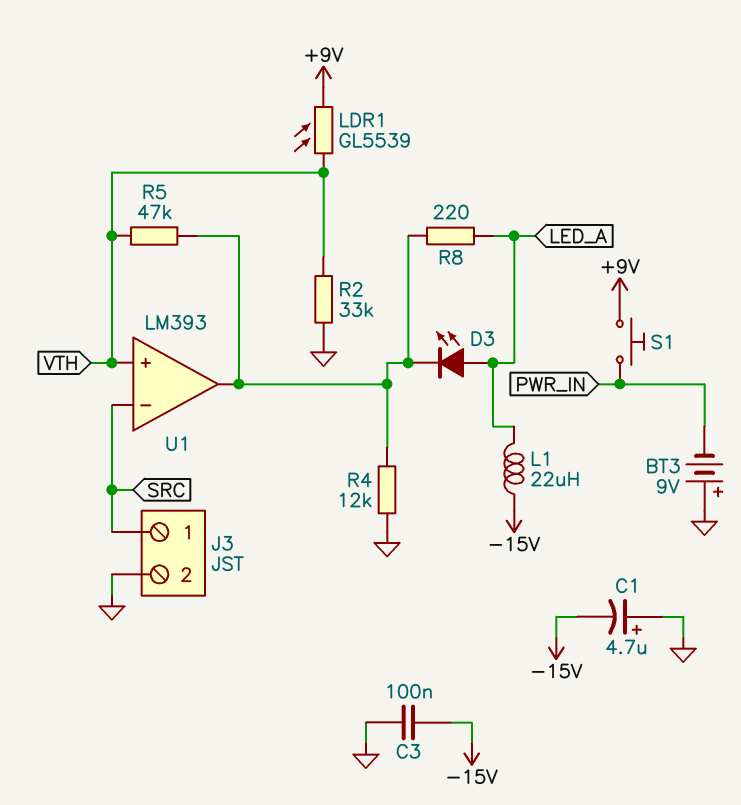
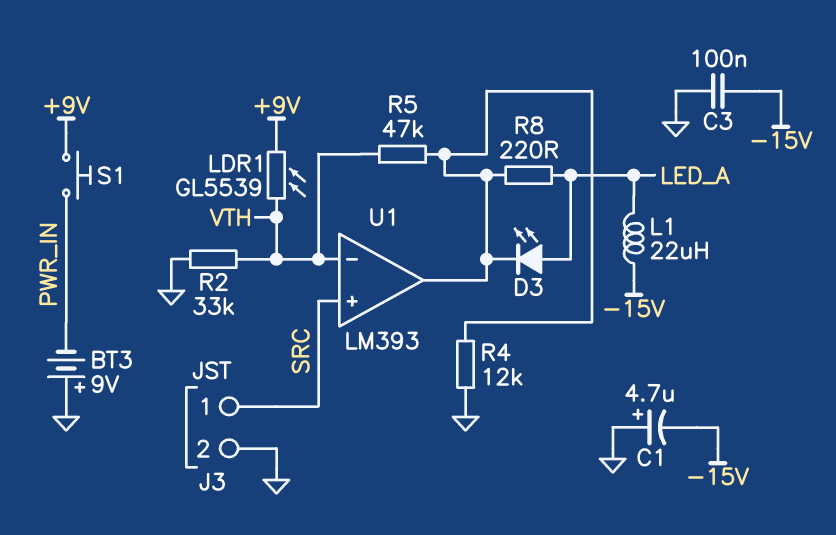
U1 pin in+: VTH -> SRC
U1 pin in-: SRC -> VTH

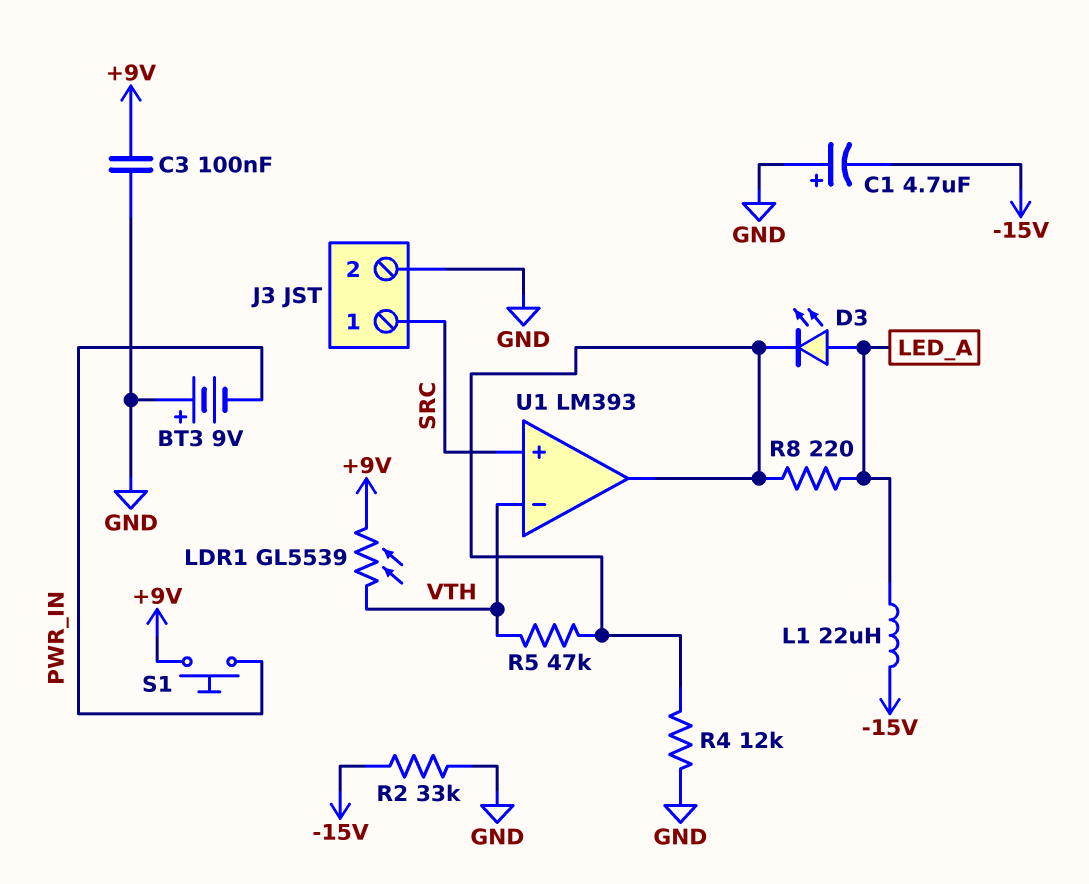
C3: 100nF (-15V, GND) -> 100nF (+9V, GND)
R2: 33k (GND, VTH) -> 33k (-15V, GND)

